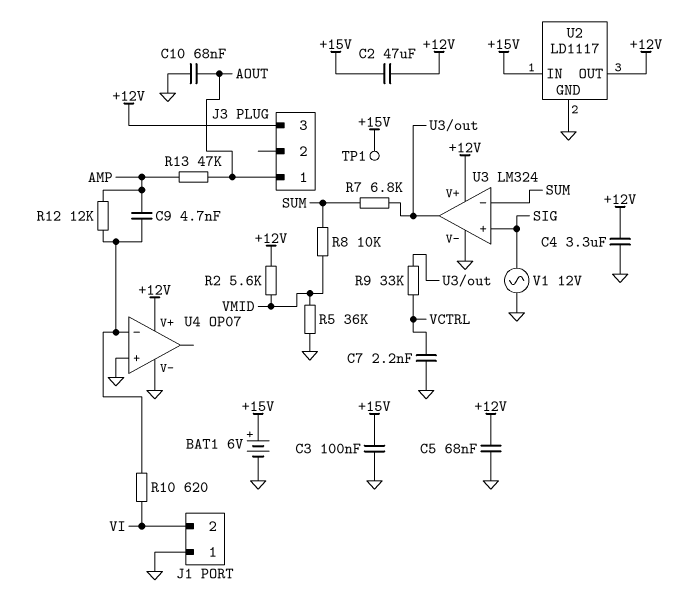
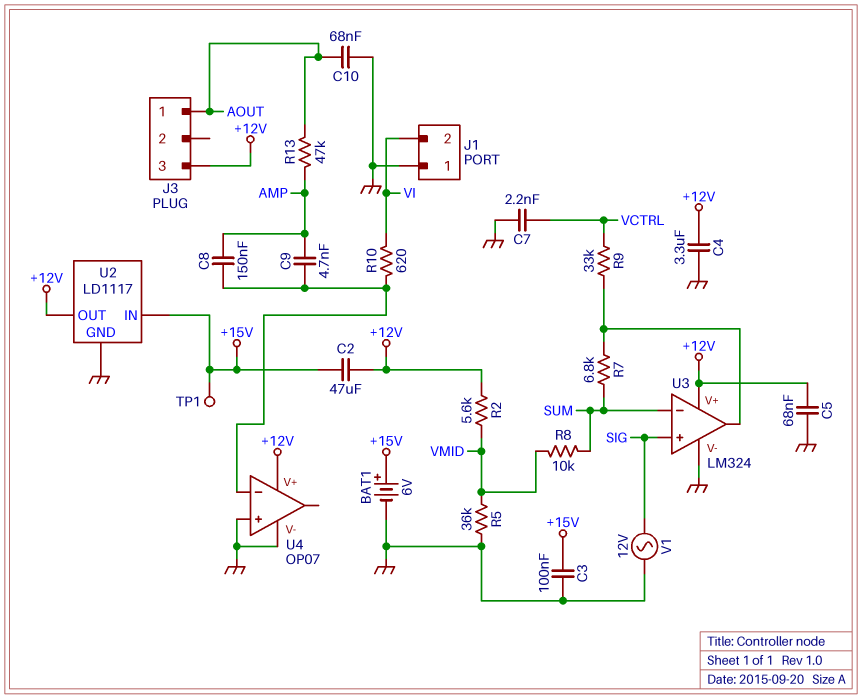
C8: none -> 150nF (AMP, U4/in-)
R12: 12k (AMP, U4/in-) -> none

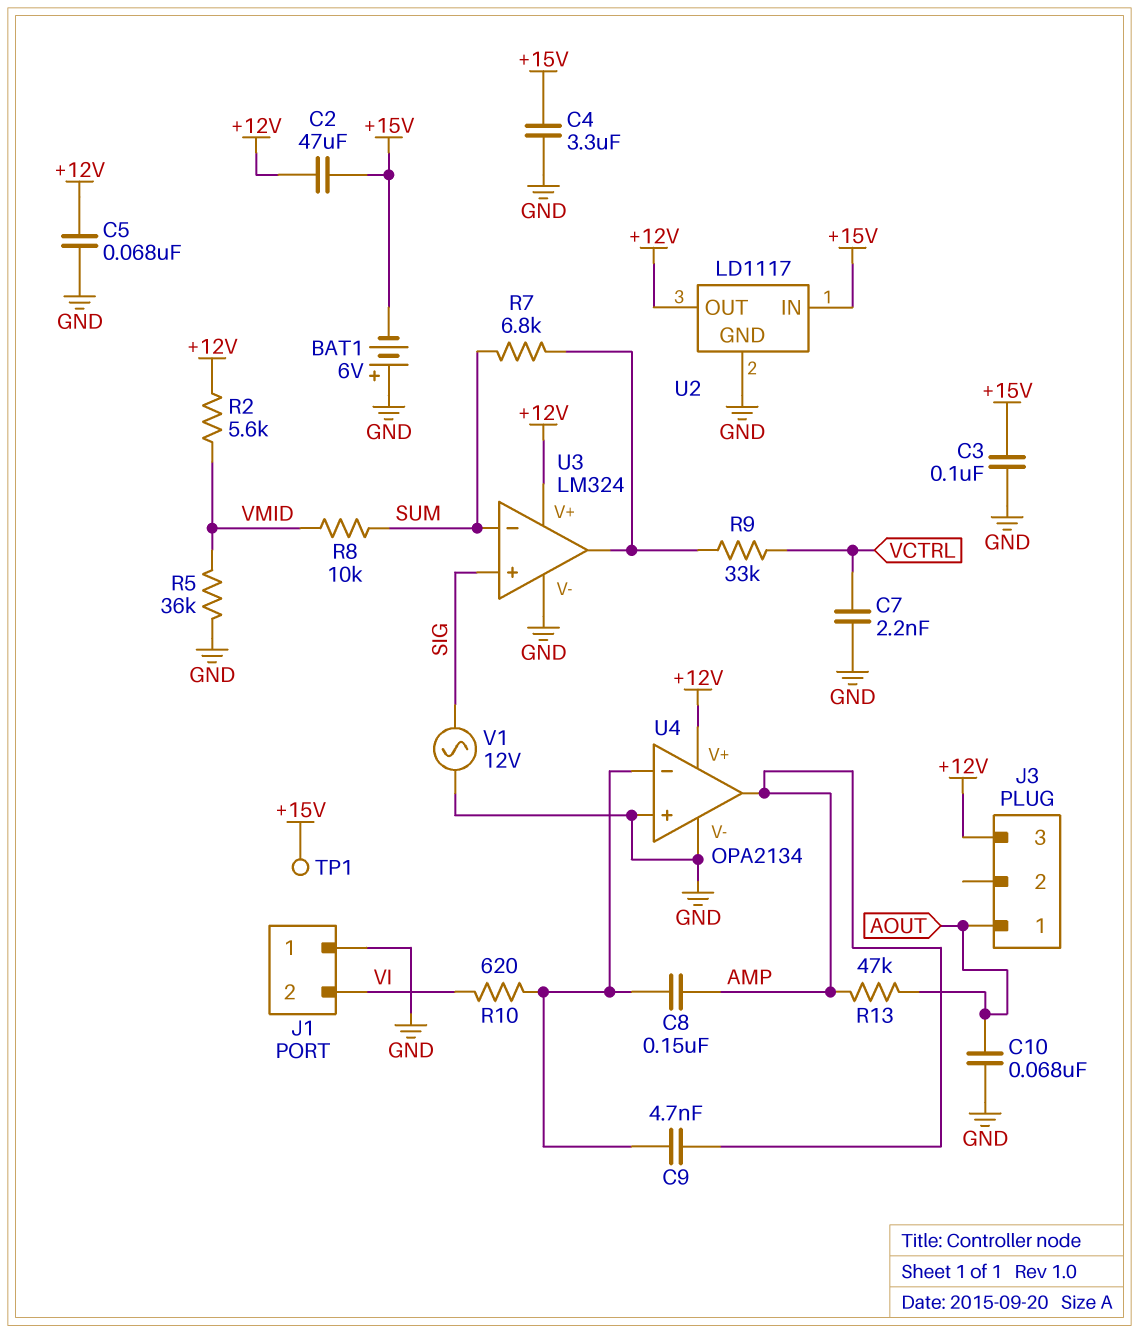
BAT1: 6V (plus +15V, minus GND) -> 6V (plus GND, minus +15V)
C4: 3.3uF (+12V, GND) -> 3.3uF (+15V, GND)
U4: OP07 -> OPA2134
U4 pin out: none -> AMP

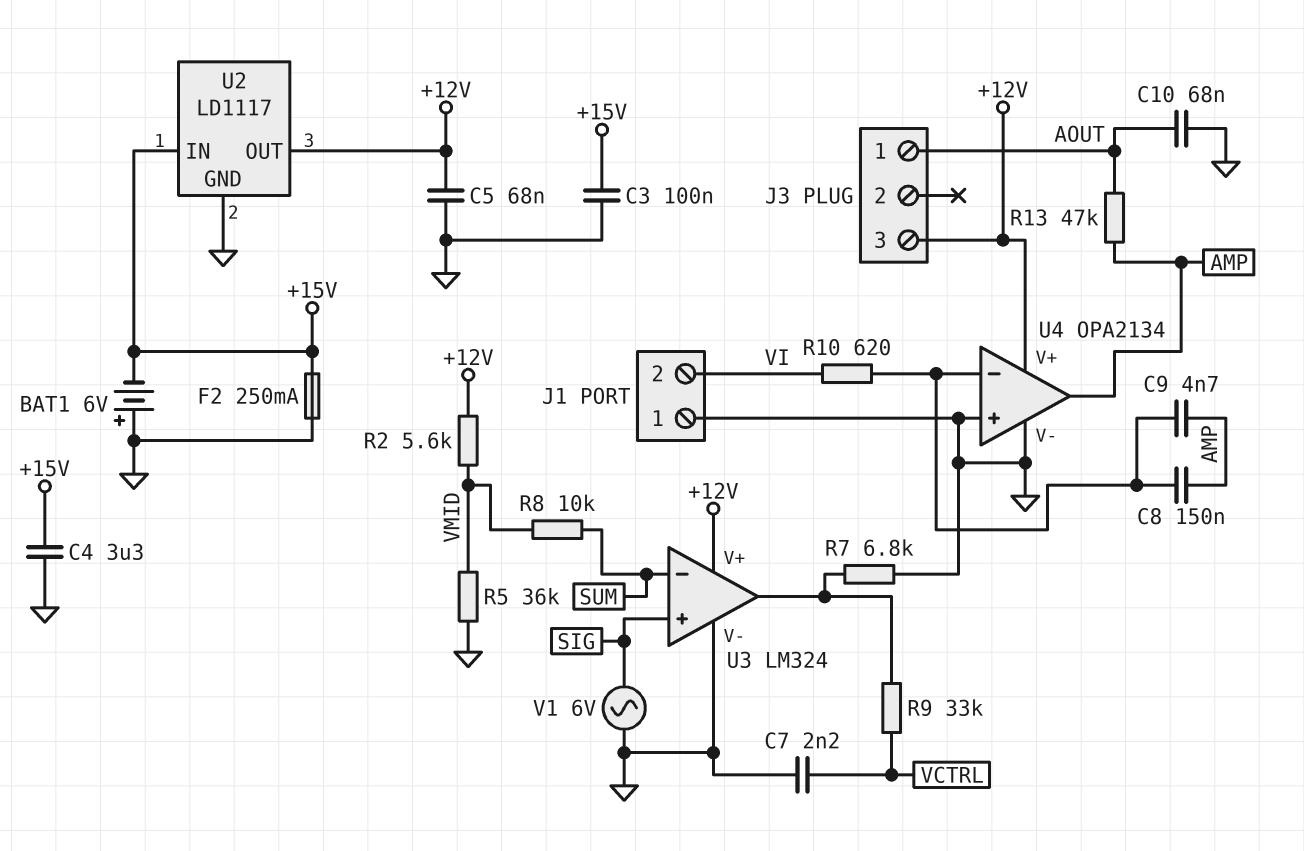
C2: 47uF (+12V, +15V) -> none
F2: none -> 250mA (+15V, GND)
R7: 6.8k (SUM, U3/out) -> 6.8k (GND, U3/out)
TP1: test point (+15V) -> none
V1: AC 12V (GND, SIG) -> AC 6V (GND, SIG)

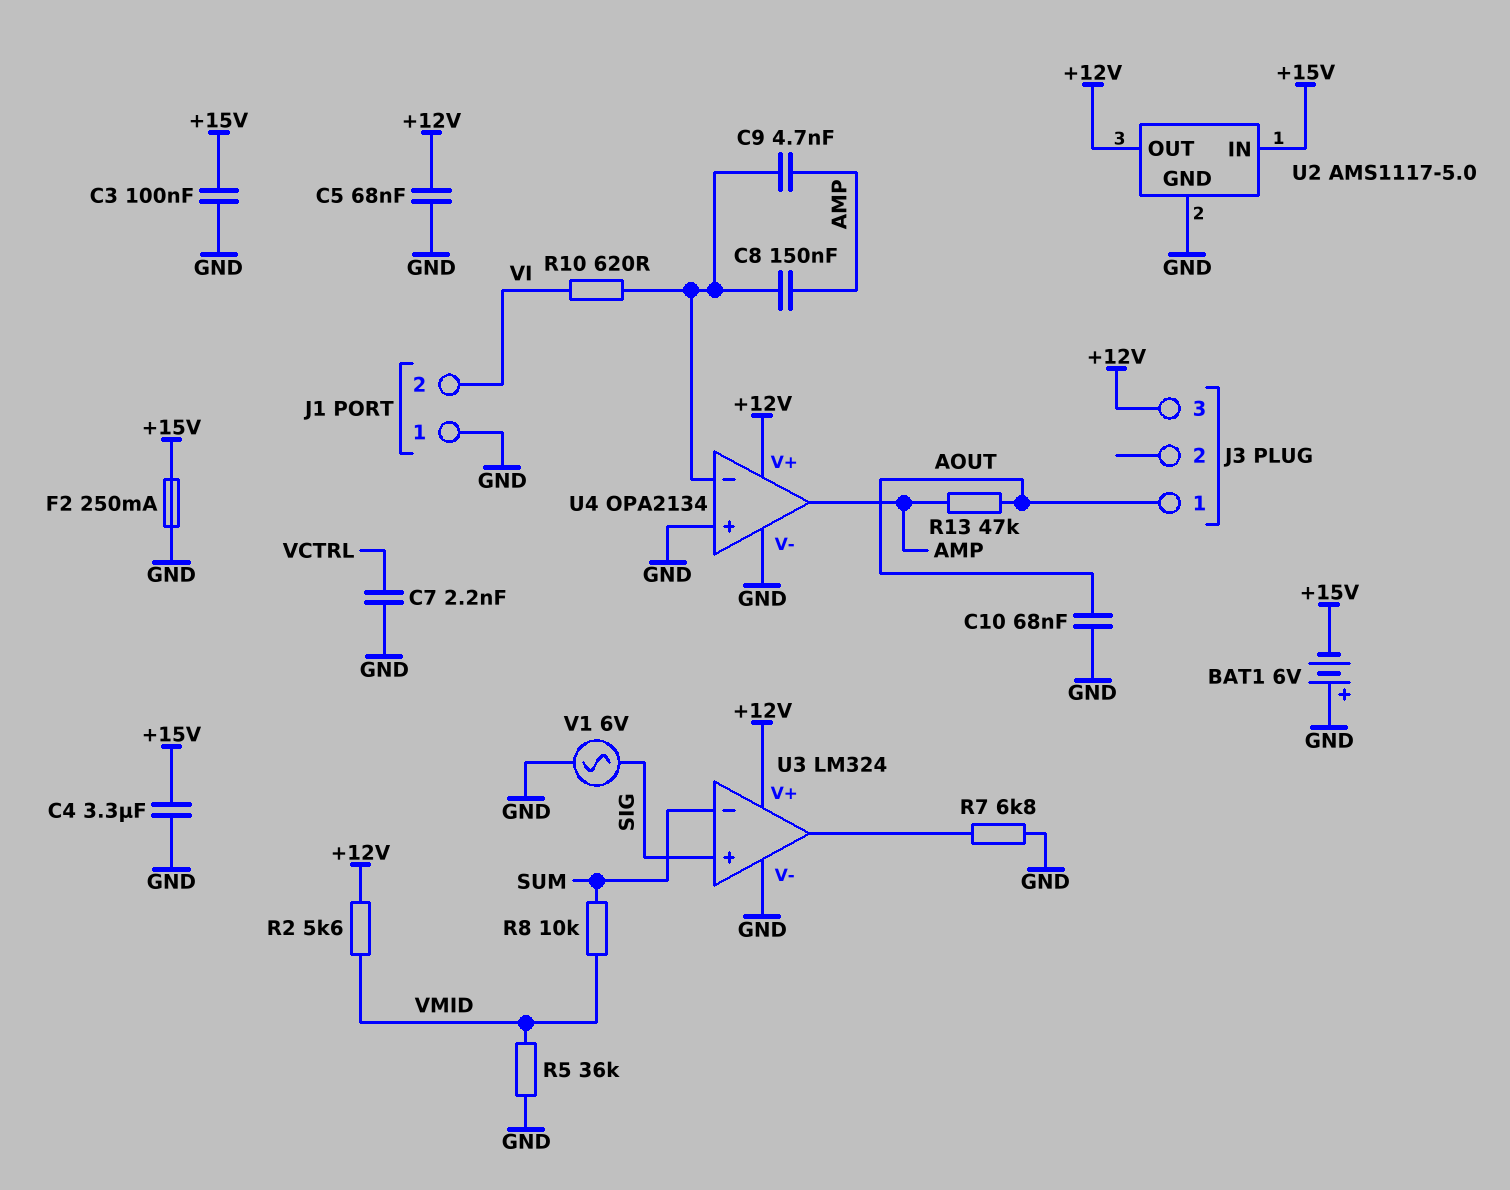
R9: 33k (U3/out, VCTRL) -> none
U2: LD1117 -> AMS1117-5.0

